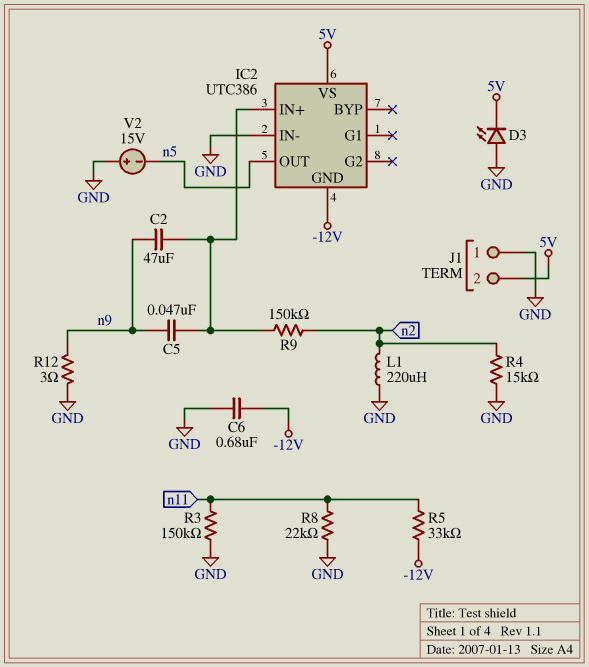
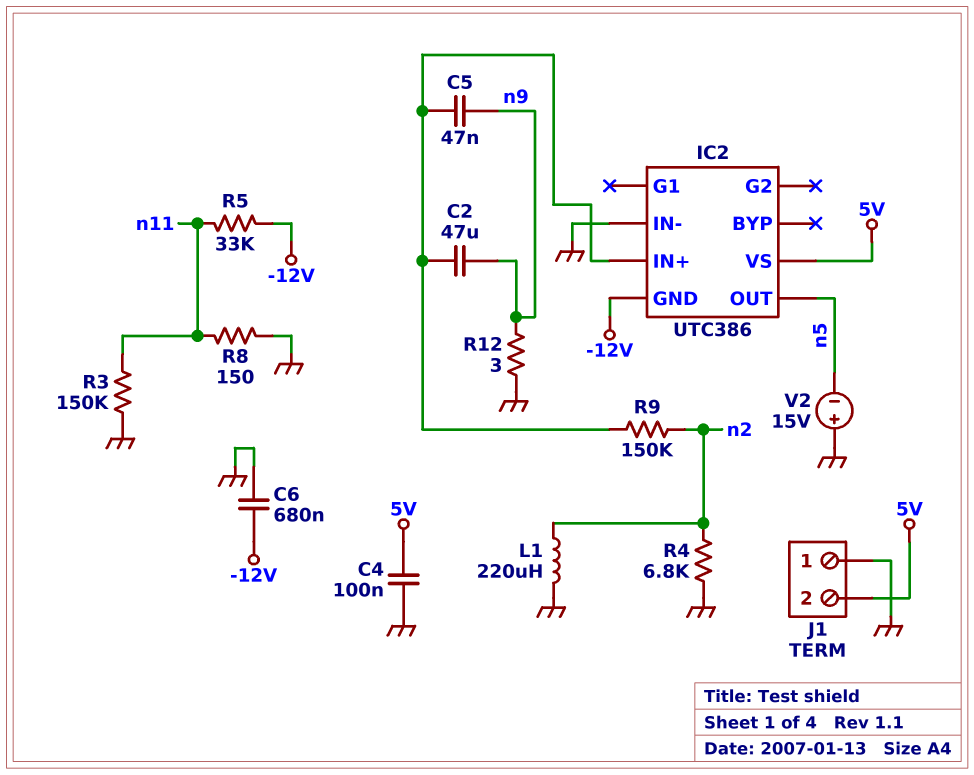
C4: none -> 100nF (5V, GND)
D3: LED (A GND, K 5V) -> none
R4: 15k (GND, n2) -> 6.8k (GND, n2)
R8: 22k (GND, n11) -> 150 (GND, n11)

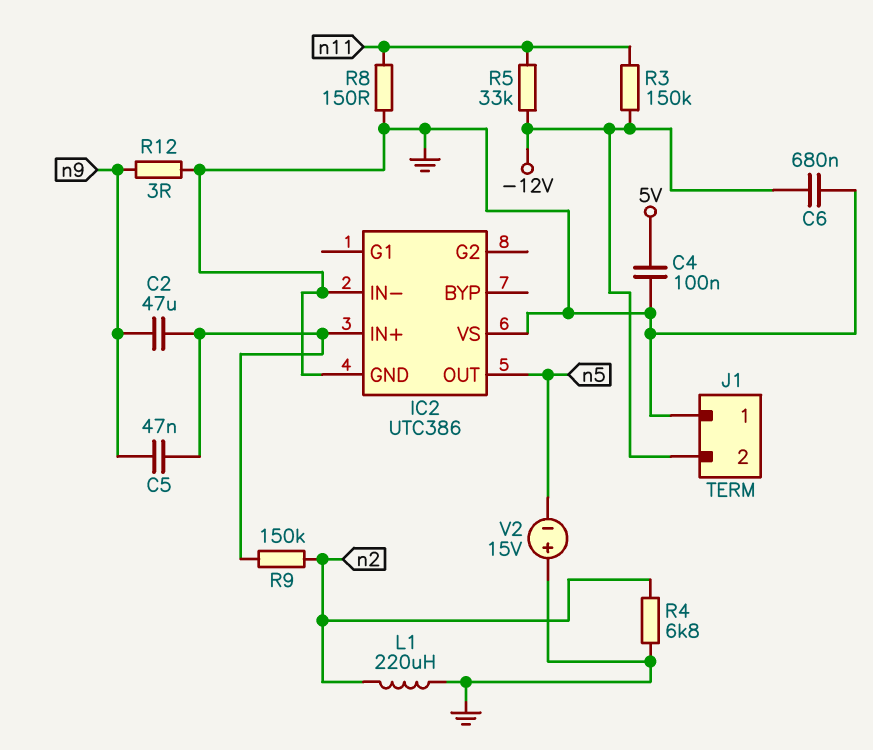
IC2 pin GND: -12V -> GND
IC2 pin VS: 5V -> GND
J1 pin 2: 5V -> -12V
R3: 150k (GND, n11) -> 150k (-12V, n11)

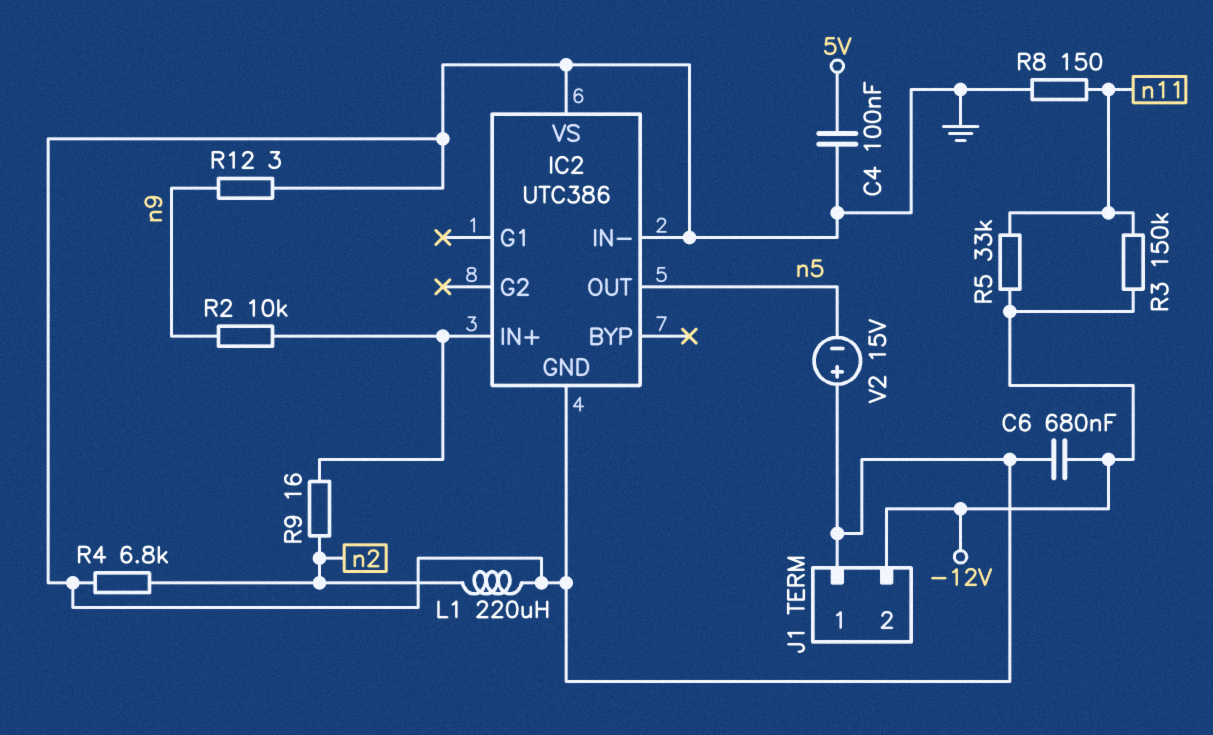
C2: 47uF (IC2/IN+, n9) -> none
C5: 47nF (IC2/IN+, n9) -> none
R2: none -> 10k (IC2/IN+, n9)
R9: 150k (IC2/IN+, n2) -> 16 (IC2/IN+, n2)

